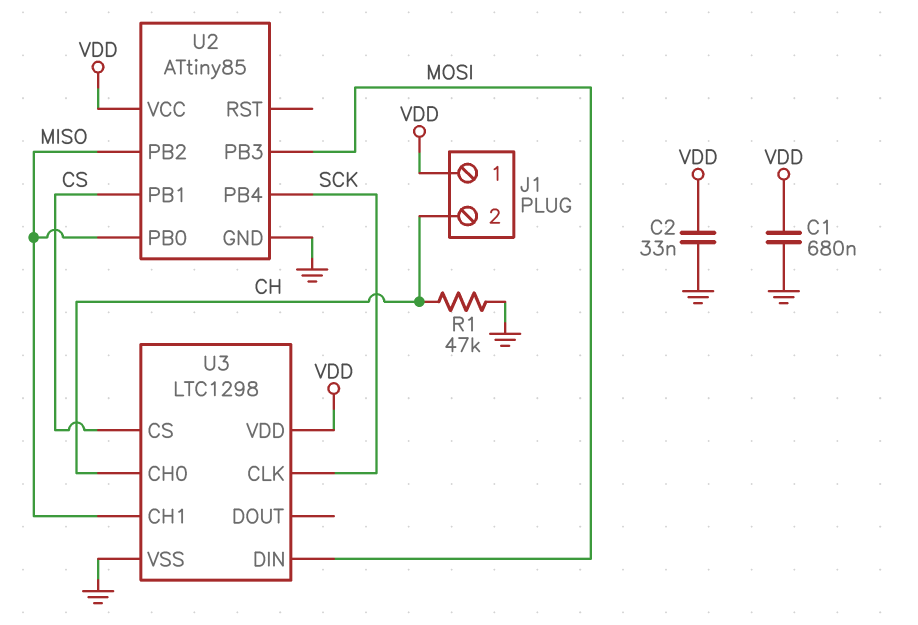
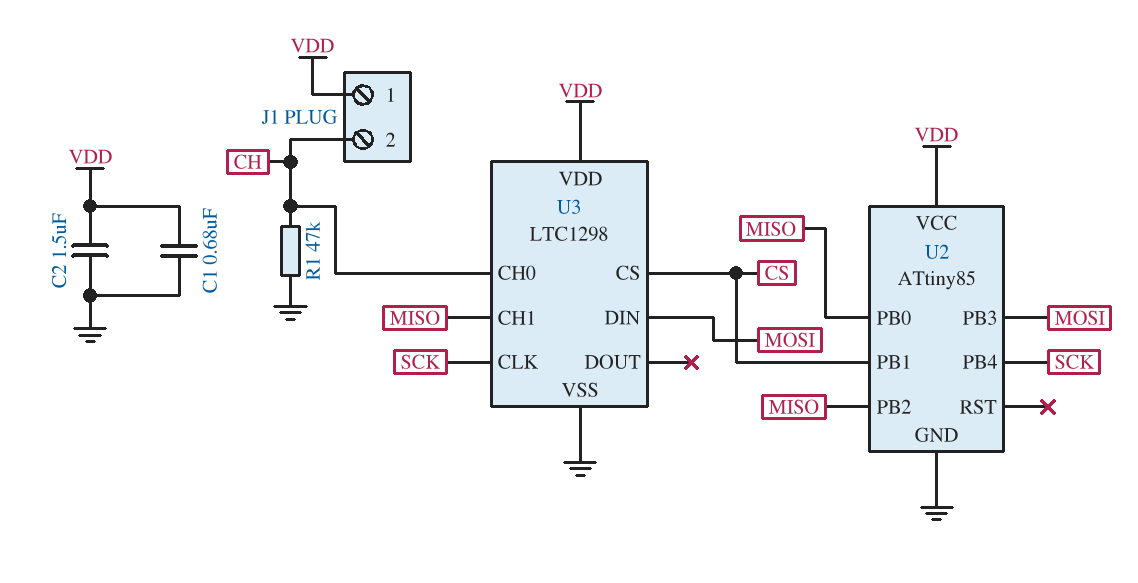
C2: 33nF (GND, VDD) -> 1.5uF (GND, VDD)

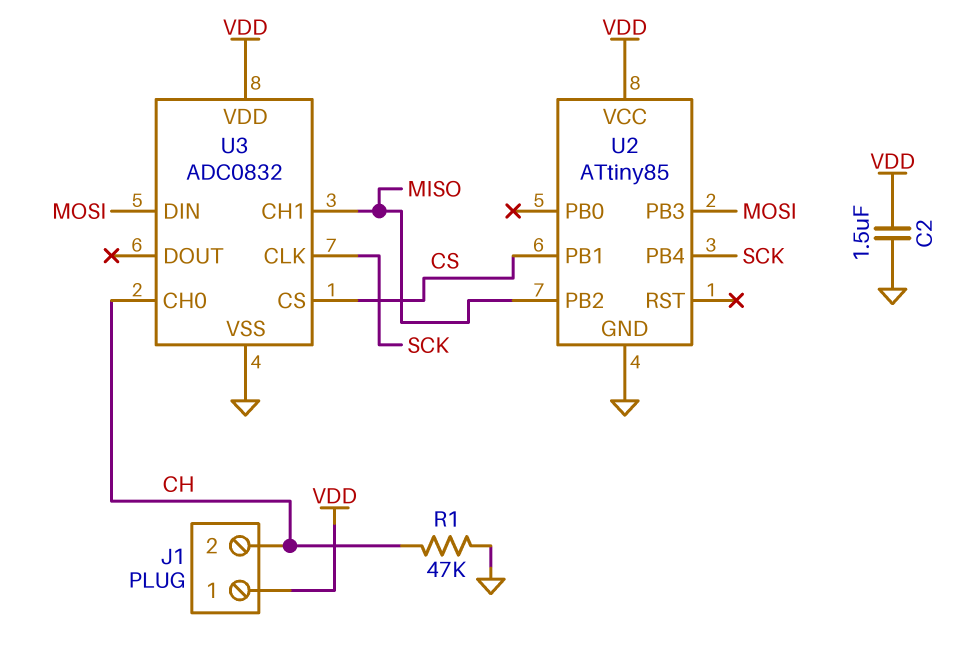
C1: 680nF (GND, VDD) -> none
U2 pin PB0: MISO -> none
U3: LTC1298 -> ADC0832

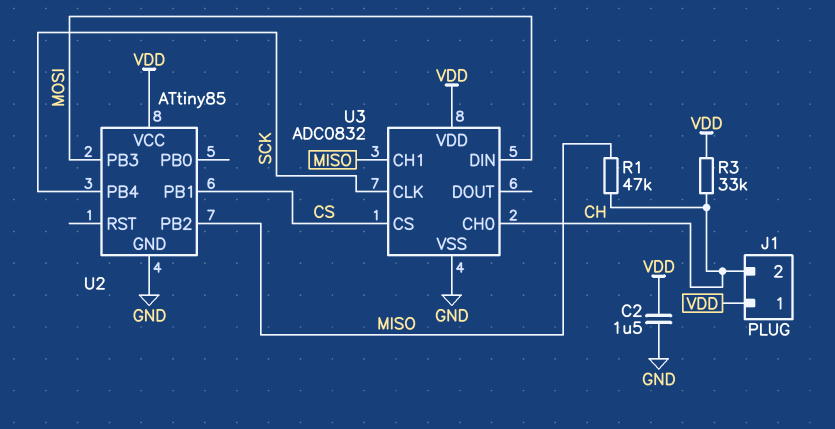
R1: 47k (CH, GND) -> 47k (CH, MISO)
R3: none -> 33k (CH, VDD)

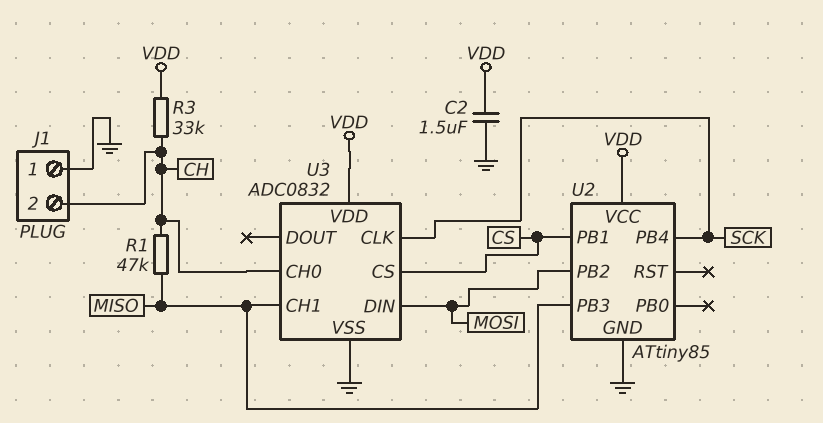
J1 pin 1: VDD -> GND
U2 pin PB2: MISO -> MOSI
U2 pin PB3: MOSI -> MISO

